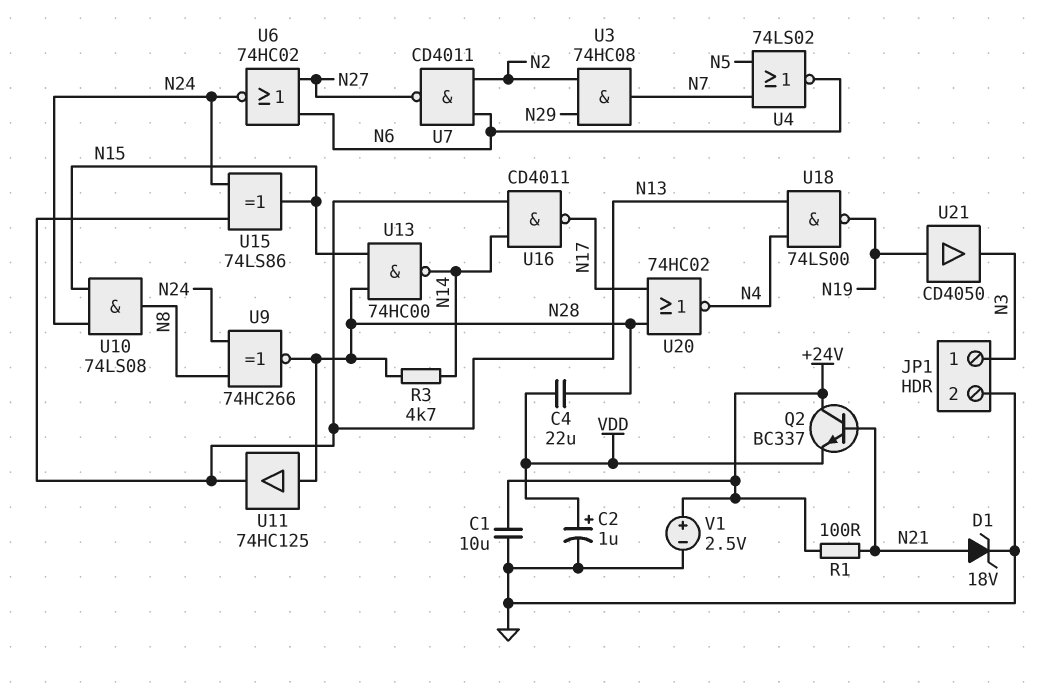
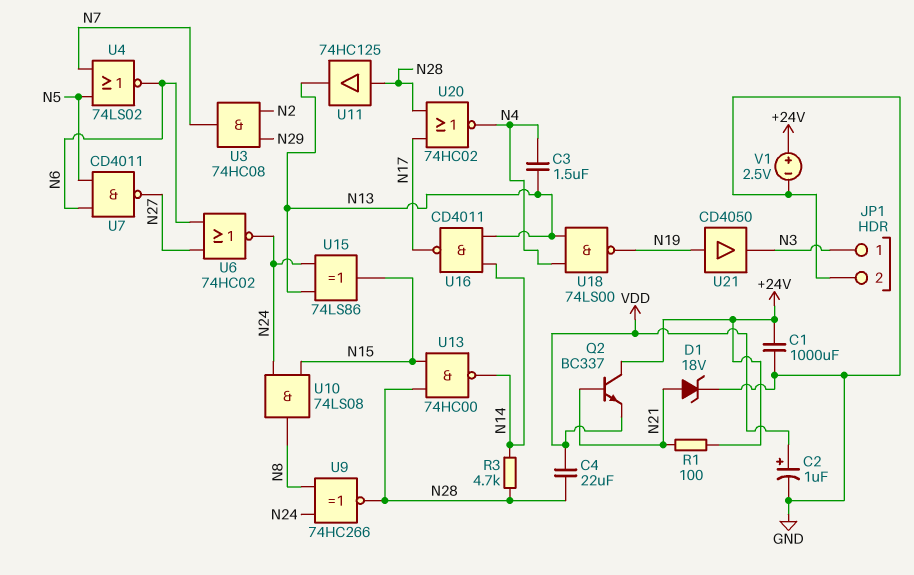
C1: 10uF (+24V, GND) -> 1000uF (+24V, GND)
C3: none -> 1.5uF (N4, N13)
U7: NAND CD4011 (in N2, in N6, out N27) -> NAND CD4011 (in N5, in N6, out N27)

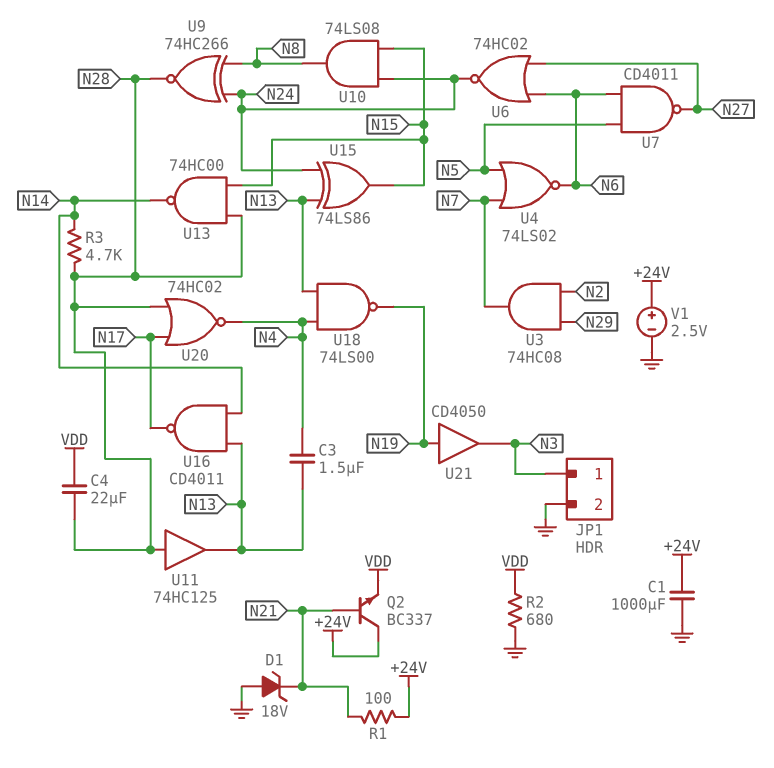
C2: 1uF (plus VDD, minus GND) -> none
D1: zener 18V (A N21, K GND) -> zener 18V (A GND, K N21)
R2: none -> 680 (GND, VDD)

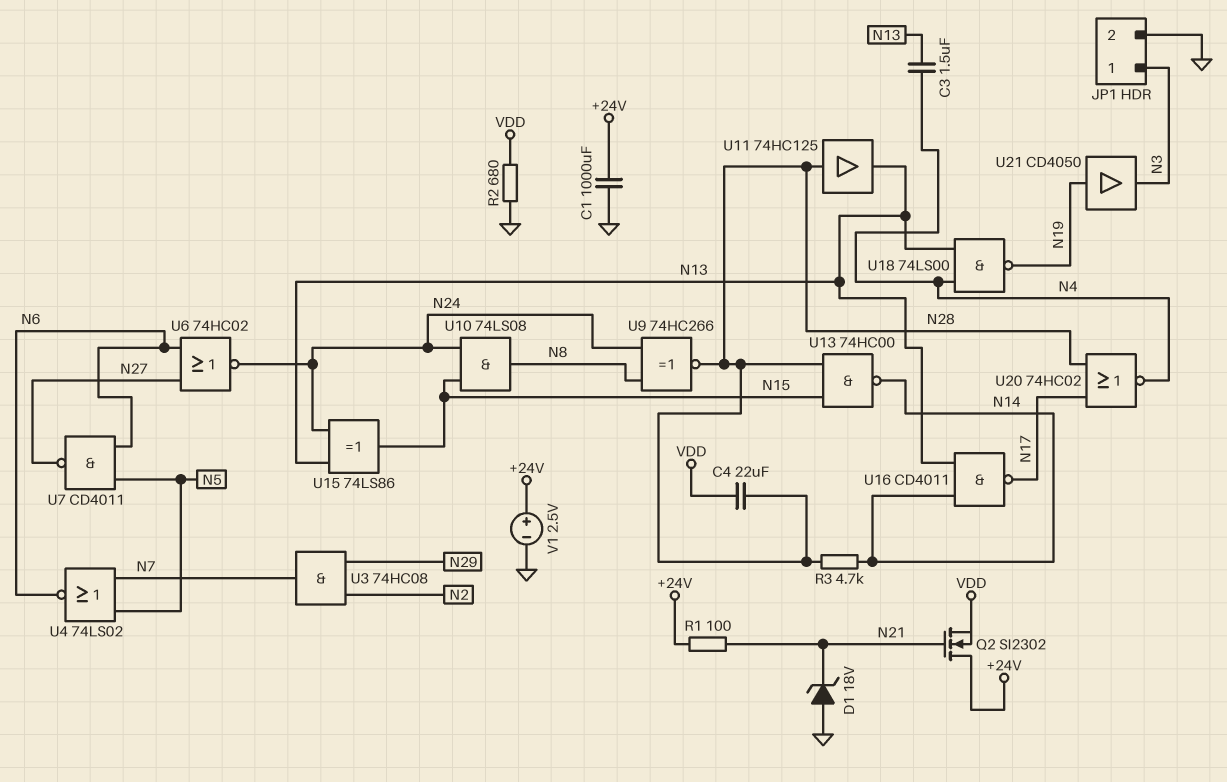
Q2: NPN BC337 (B N21, C +24V, E VDD) -> NMOS SI2302 (G N21, D +24V, S VDD)

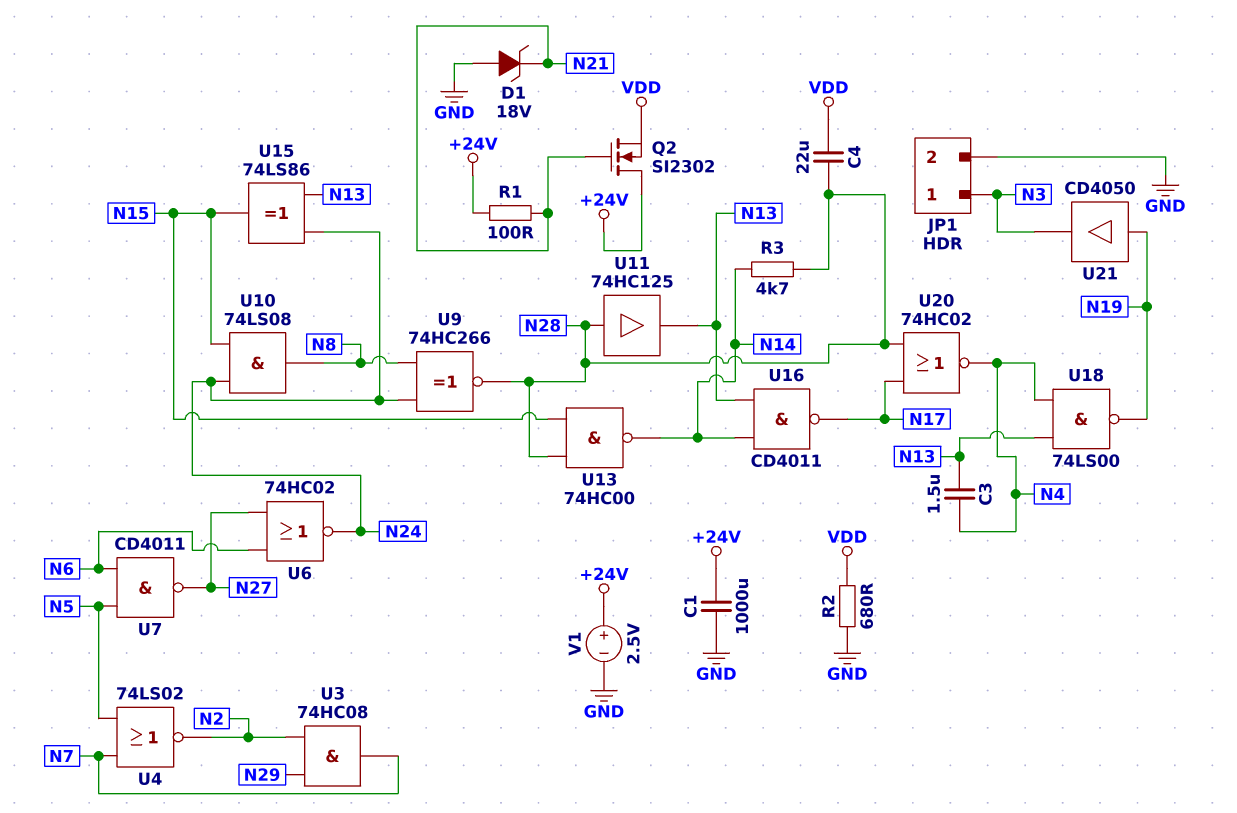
U4: NOR 74LS02 (in N5, in N7, out N6) -> NOR 74LS02 (in N5, in N7, out N2)

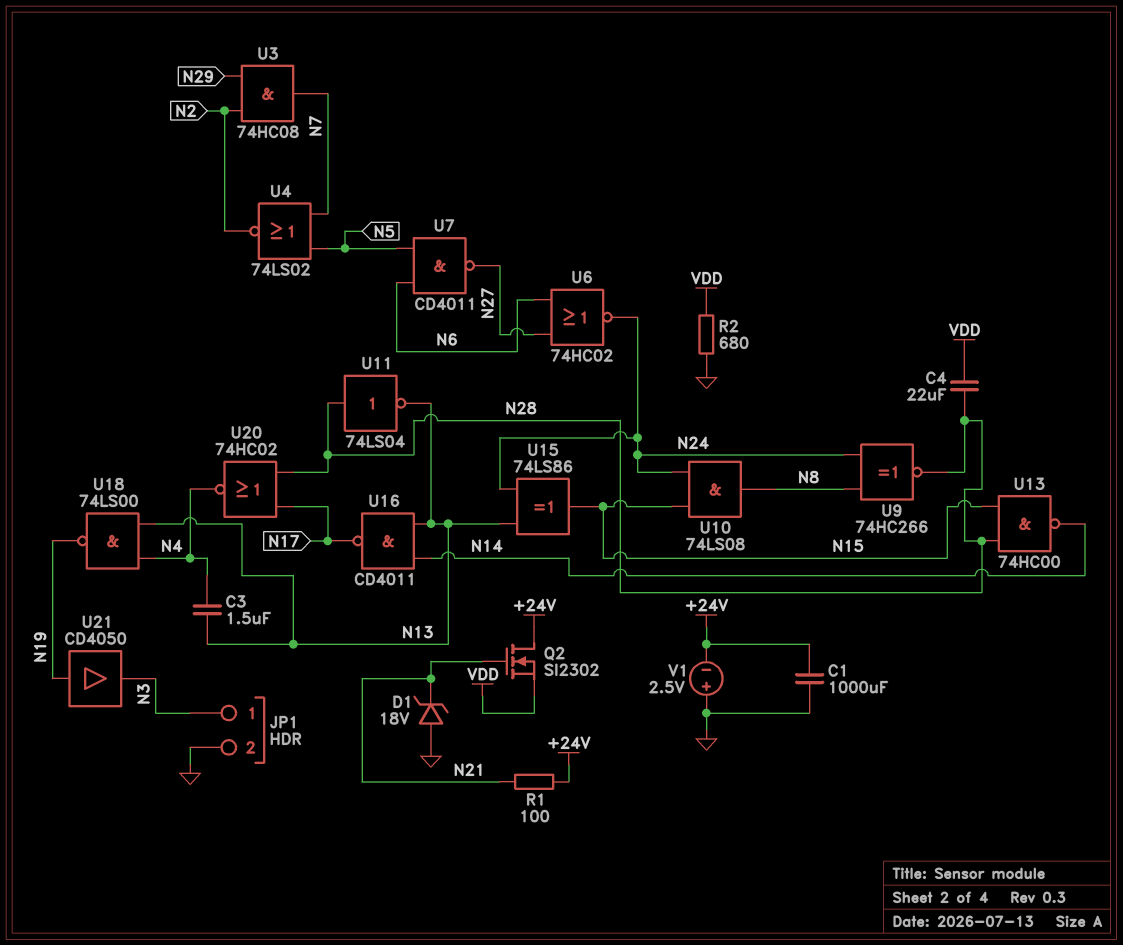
R3: 4.7k (N14, N28) -> none
U11: buffer 74HC125 (in N28, out N13) -> NOT 74LS04 (in N28, out N13)
V1: 2.5V (plus +24V, minus GND) -> 2.5V (plus GND, minus +24V)

